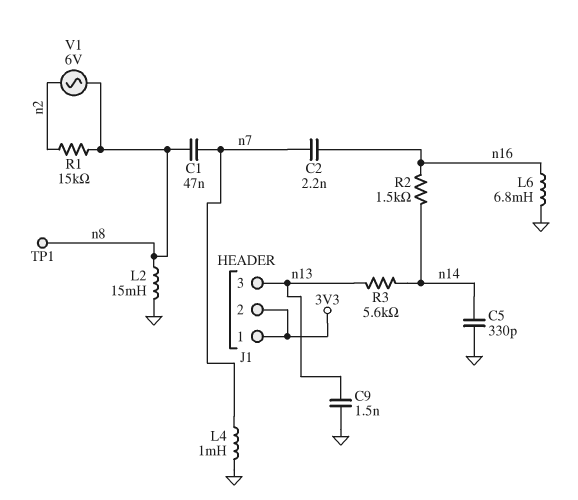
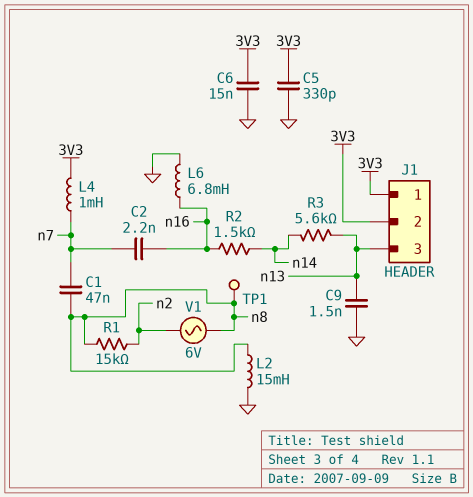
C5: 330pF (GND, n14) -> 330pF (3V3, GND)
C6: none -> 15nF (3V3, GND)
L4: 1mH (GND, n7) -> 1mH (3V3, n7)

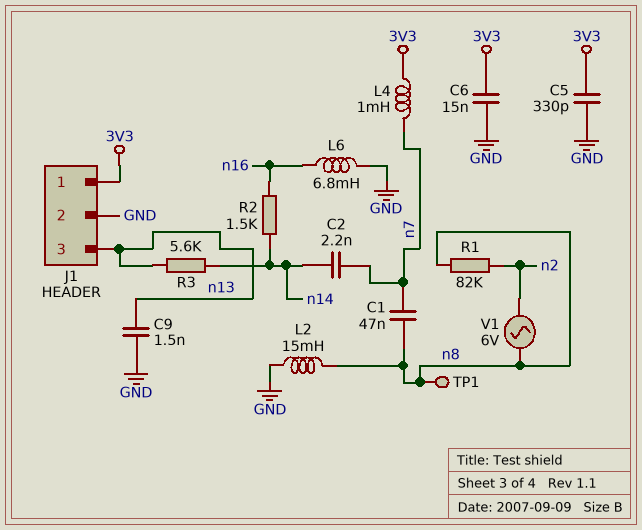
C2: 2.2nF (n7, n16) -> 2.2nF (n7, n14)
J1 pin 2: 3V3 -> GND
R1: 15k (n2, n8) -> 82k (n2, n8)

